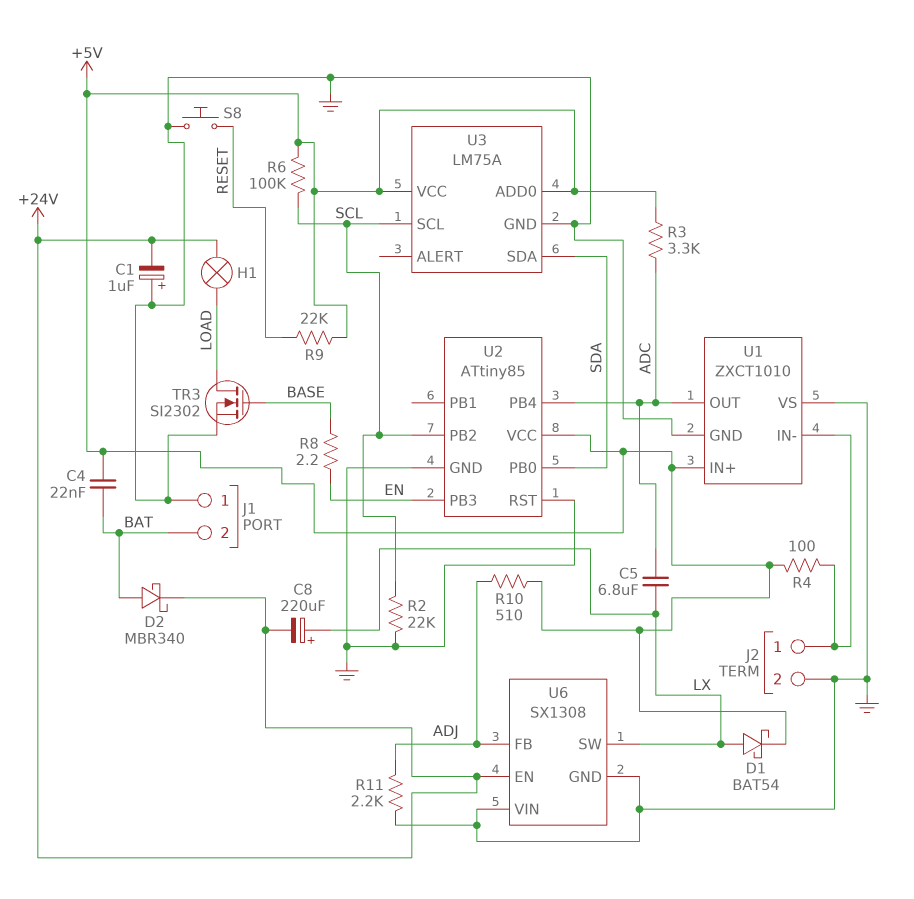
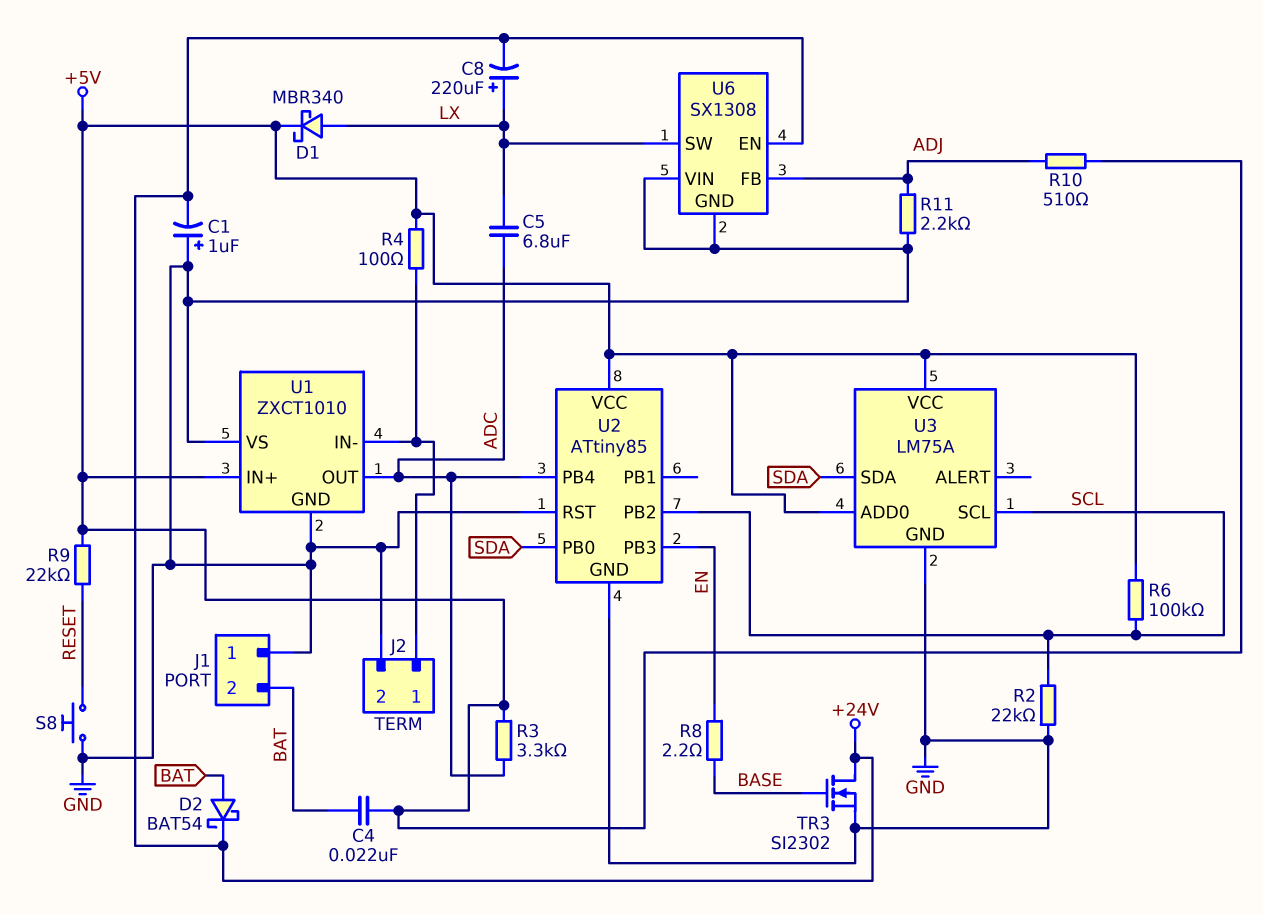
D1: schottky BAT54 (A LX, K +5V) -> schottky MBR340 (A LX, K +5V)
D2: schottky MBR340 (A BAT, K +24V) -> schottky BAT54 (A BAT, K +24V)
H1: lamp (+24V, LOAD) -> none
TR3: NMOS SI2302 (G BASE, D LOAD, S GND) -> NMOS SI2302 (G BASE, D +24V, S GND)

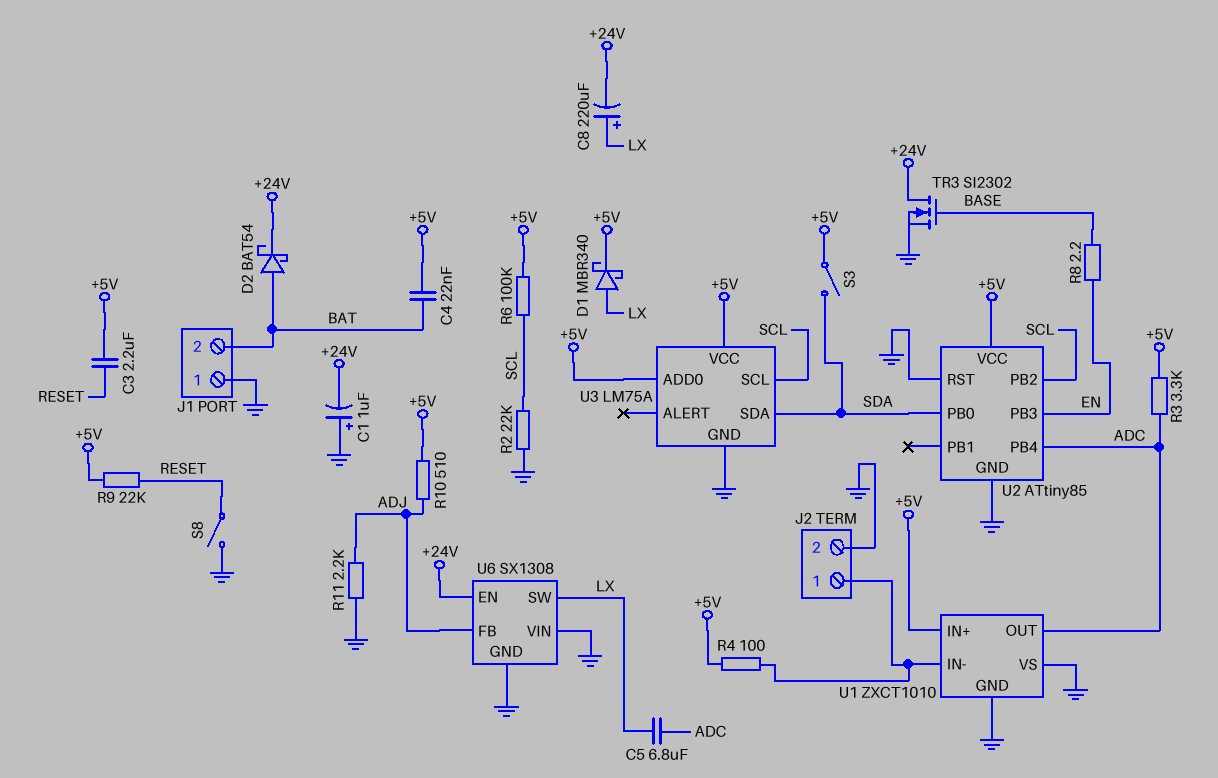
C3: none -> 2.2uF (+5V, RESET)
S3: none -> switch (+5V, SDA)
S8: button (GND, RESET) -> switch (GND, RESET)

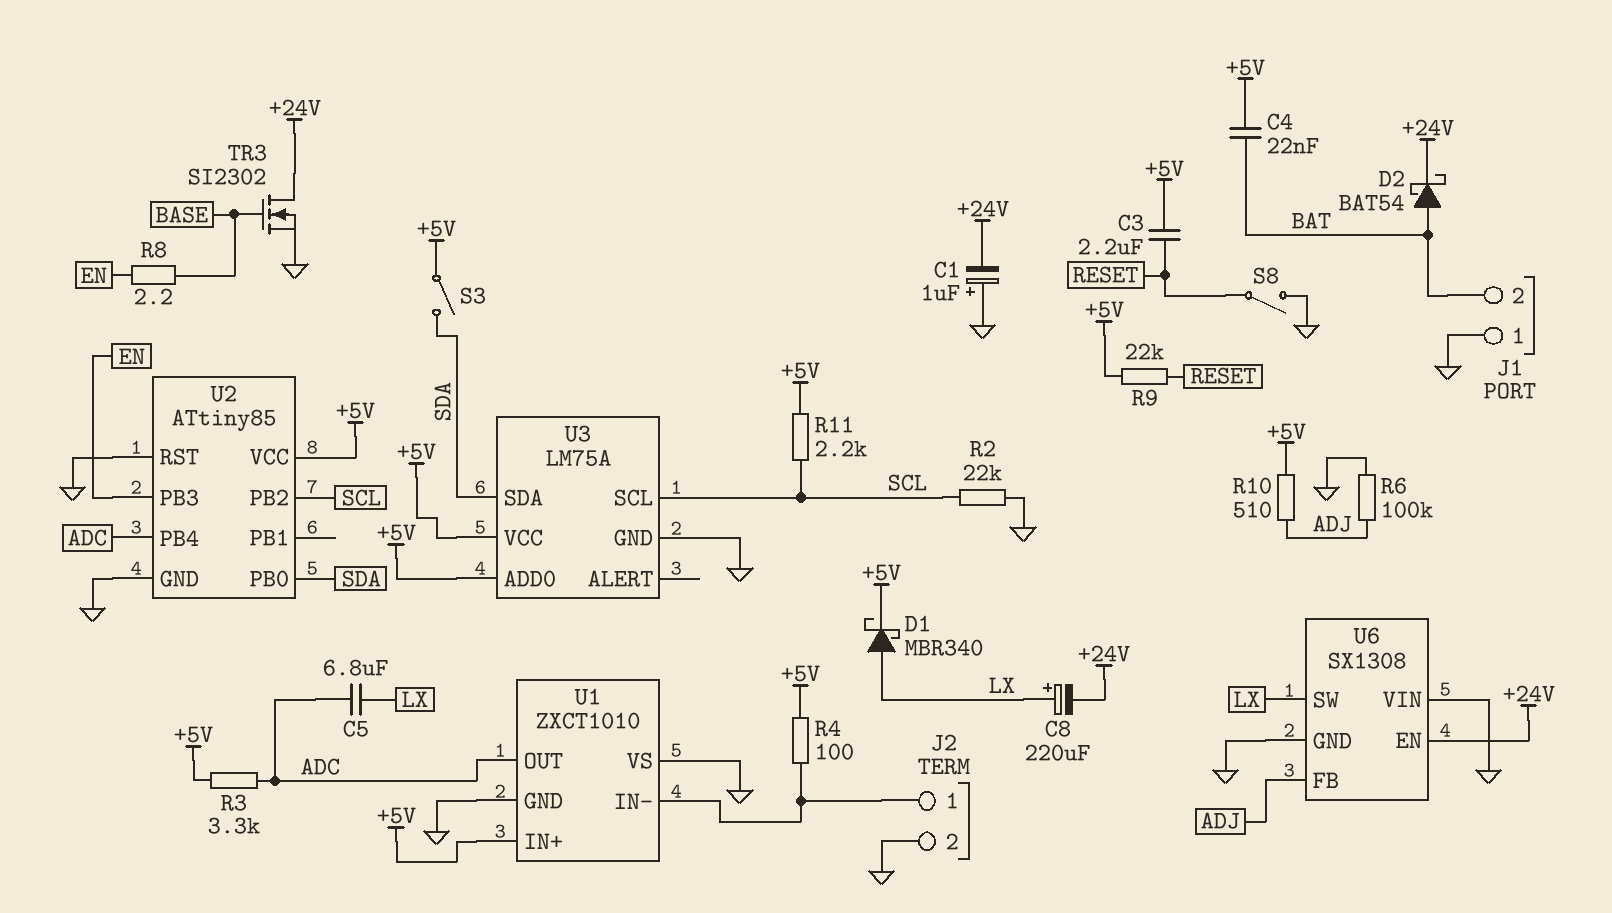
R6: 100k (+5V, SCL) -> 100k (ADJ, GND)
R11: 2.2k (ADJ, GND) -> 2.2k (+5V, SCL)

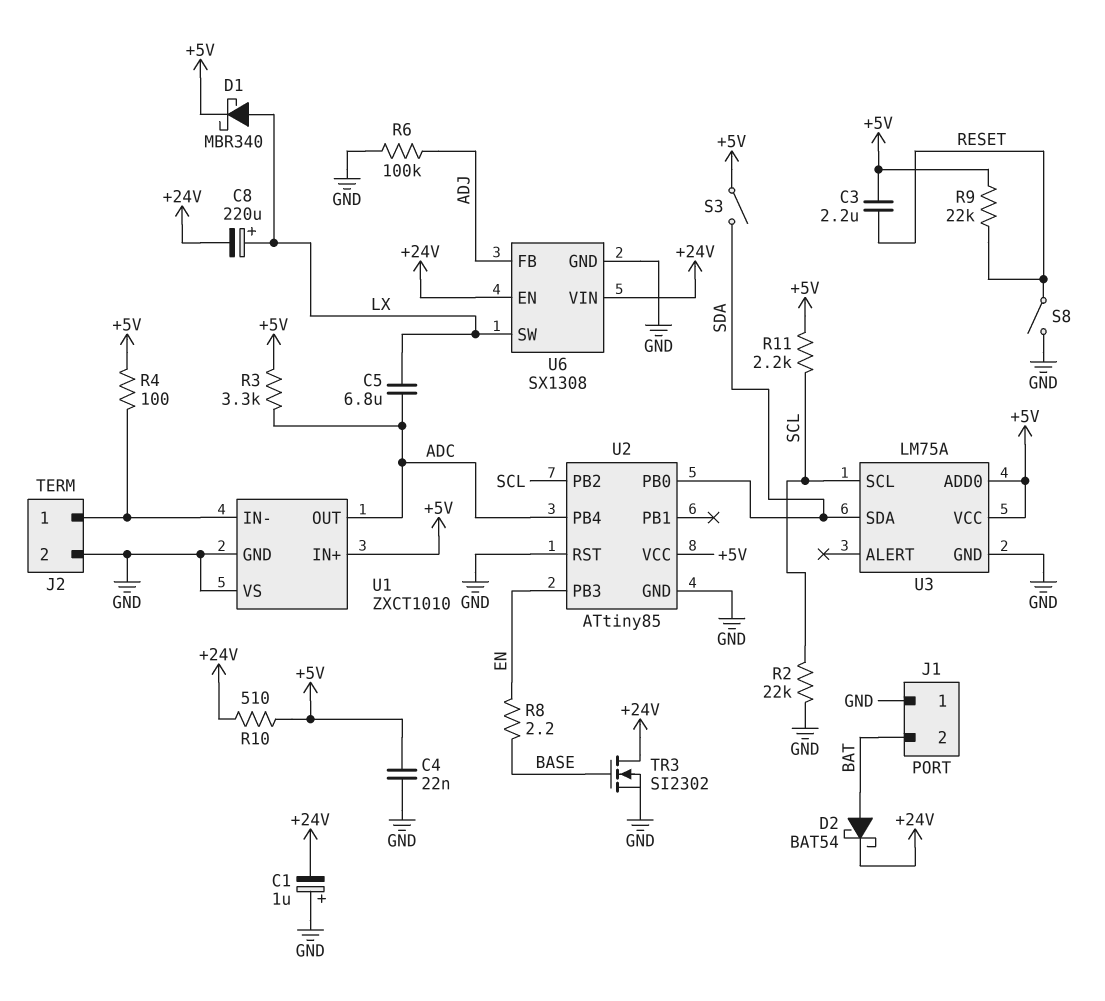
C4: 22nF (+5V, BAT) -> 22nF (+5V, GND)
R10: 510 (+5V, ADJ) -> 510 (+5V, +24V)
U6 pin VIN: GND -> +24V

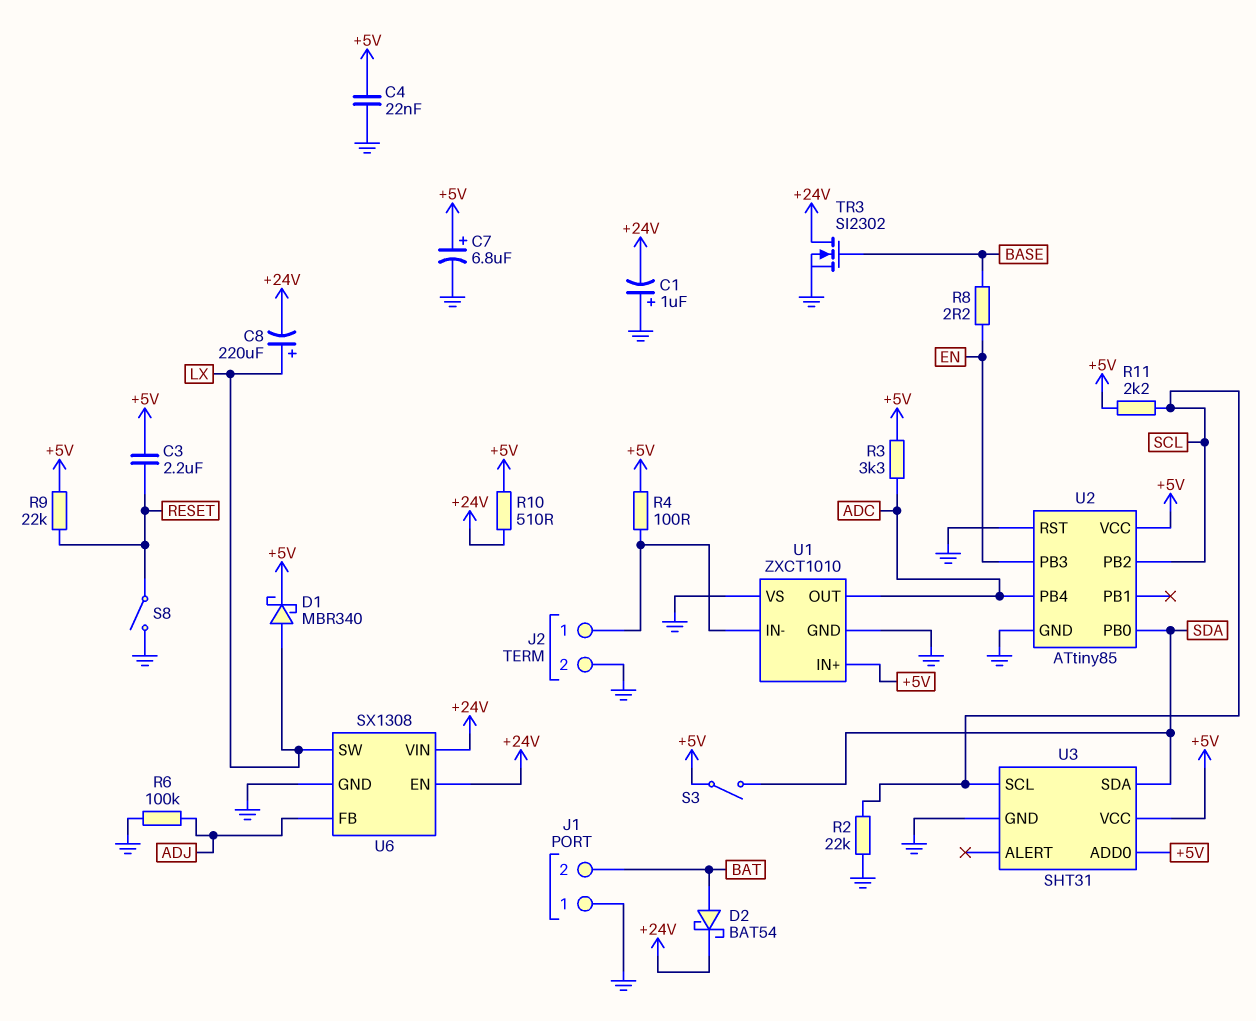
C5: 6.8uF (ADC, LX) -> none
C7: none -> 6.8uF (plus +5V, minus GND)
U3: LM75A -> SHT31

